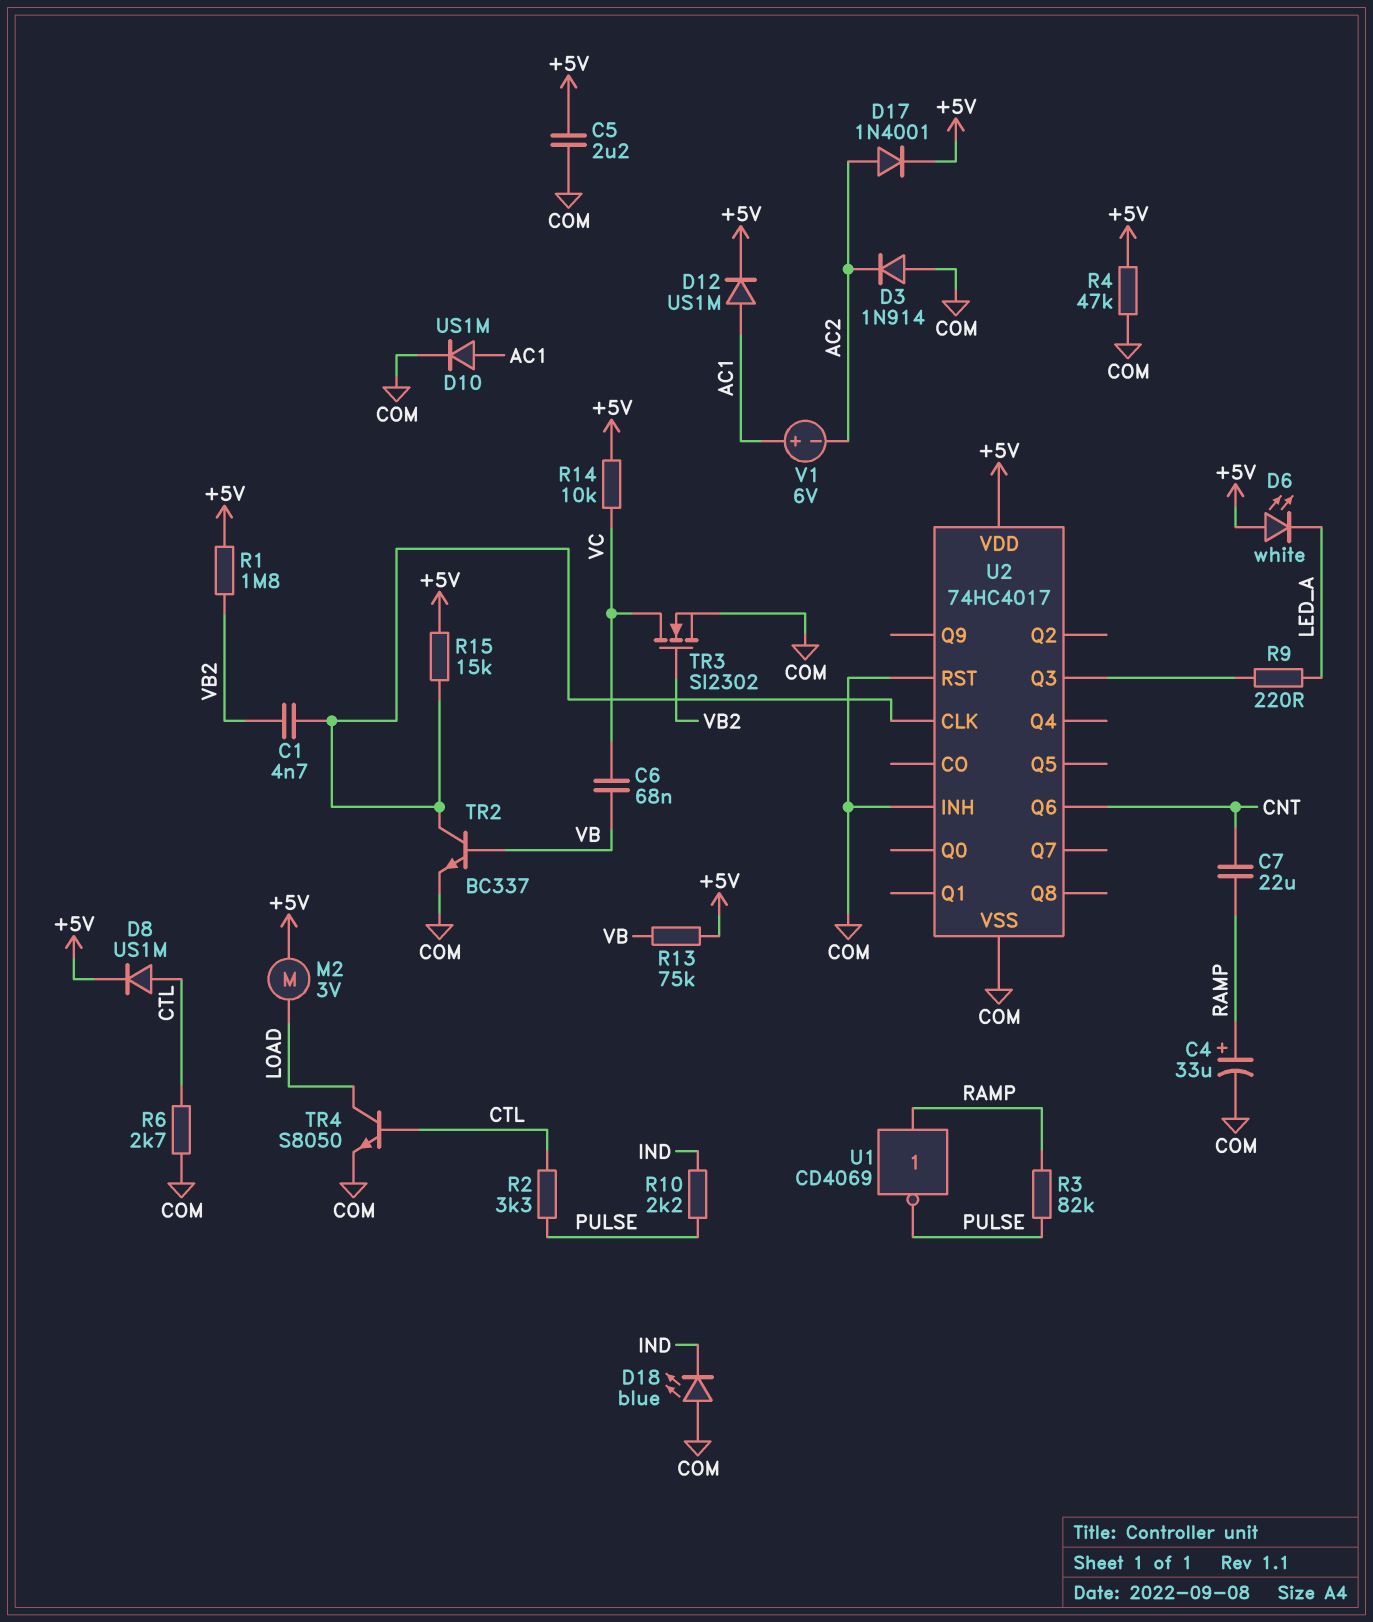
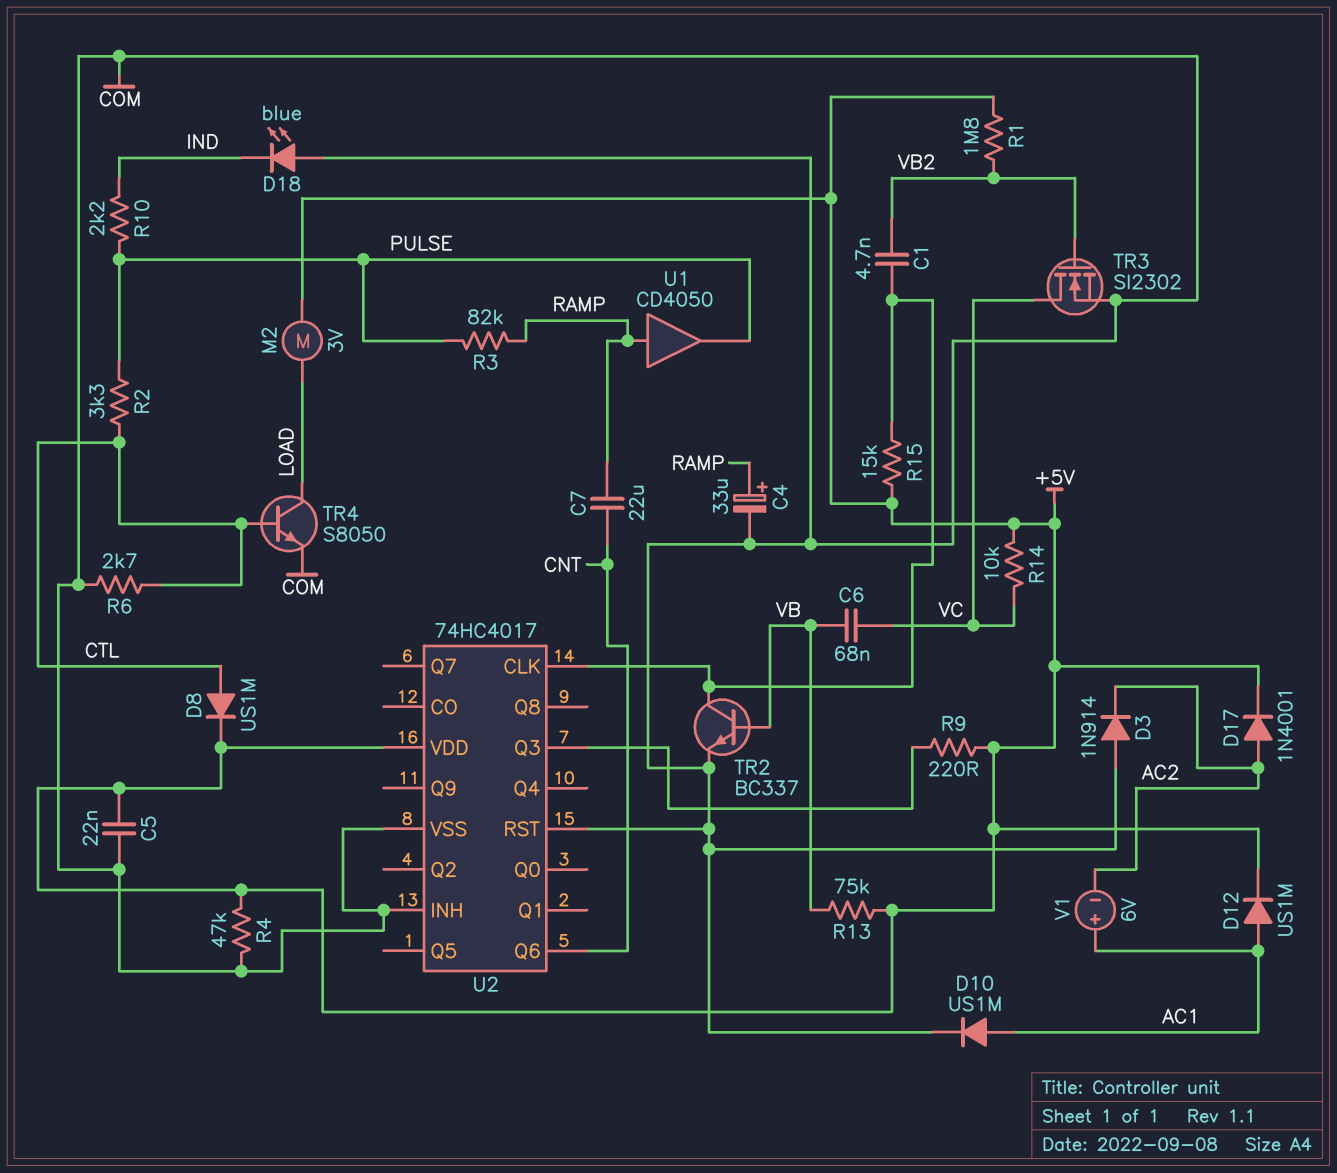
C5: 2.2uF (+5V, COM) -> 22nF (+5V, COM)
D6: LED white (A +5V, K LED_A) -> none
R9: 220 (LED_A, U2/Q3) -> 220 (+5V, U2/Q3)
U1: NOT CD4069 (in RAMP, out PULSE) -> buffer CD4050 (in RAMP, out PULSE)

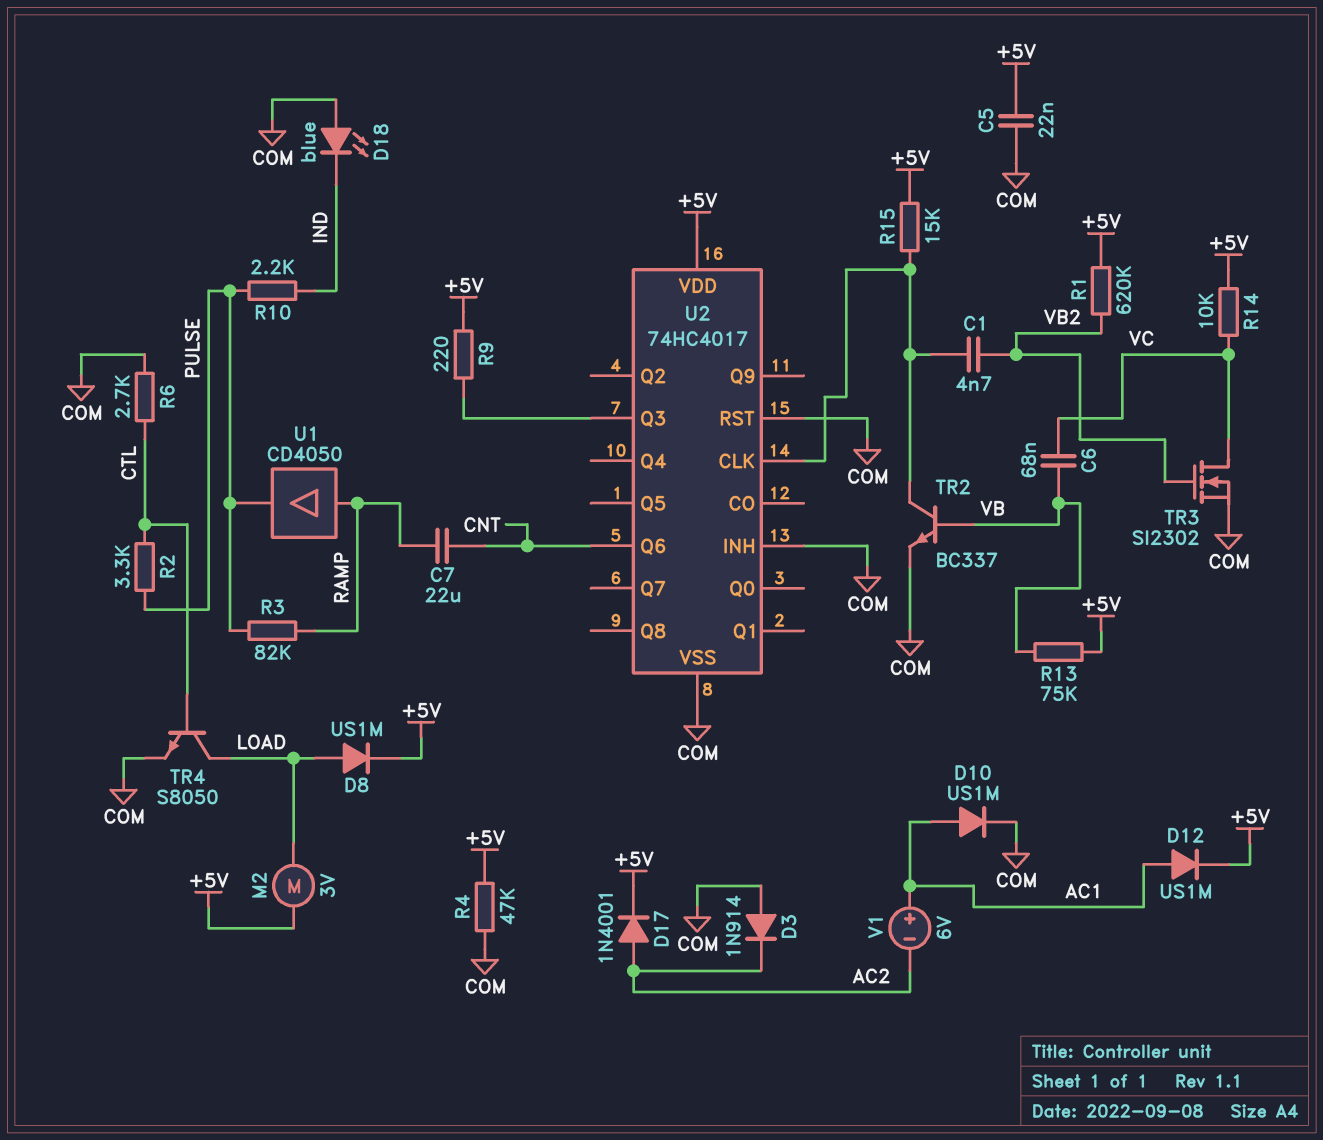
C4: 33uF (plus RAMP, minus COM) -> none
D8: diode US1M (A CTL, K +5V) -> diode US1M (A LOAD, K +5V)
R1: 1.8M (+5V, VB2) -> 620k (+5V, VB2)

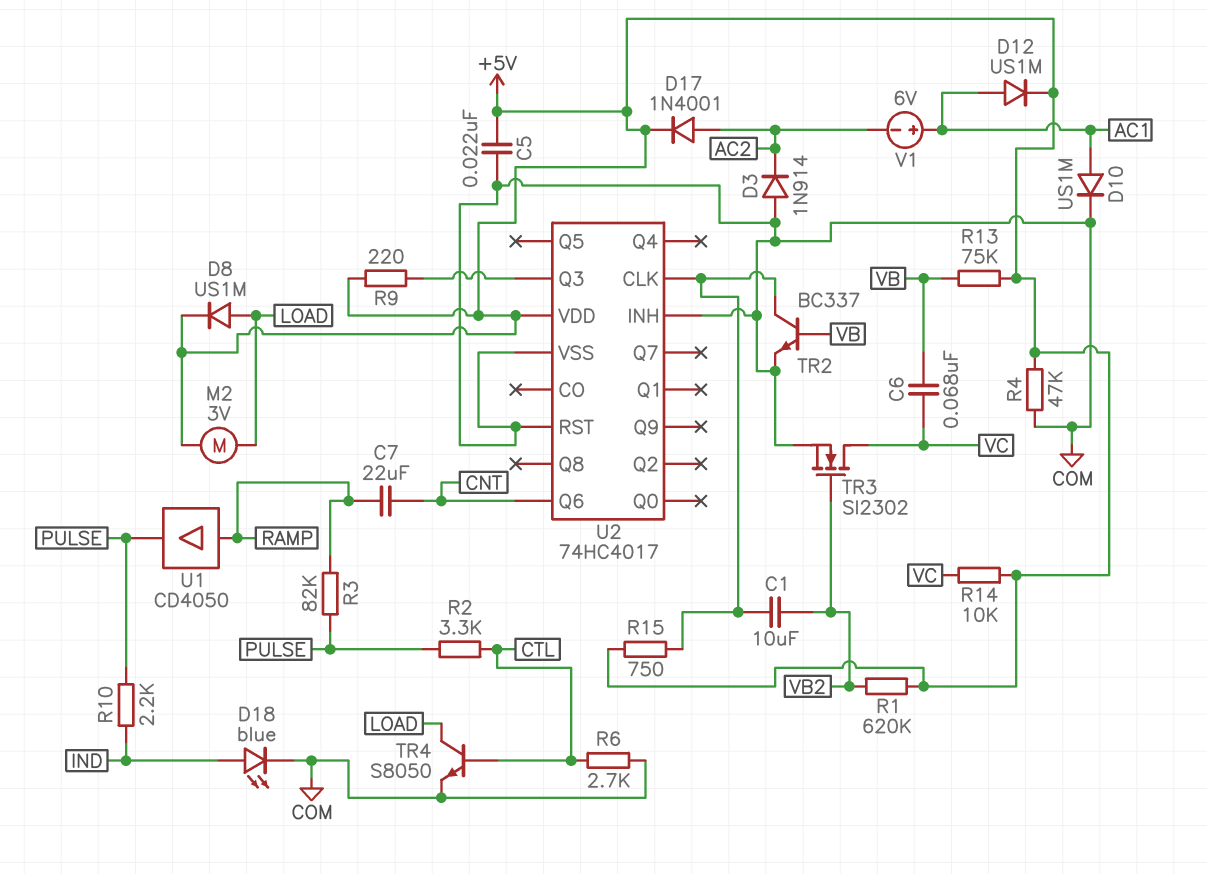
C1: 4.7nF (U2/CLK, VB2) -> 10uF (U2/CLK, VB2)
D18: LED blue (A COM, K IND) -> LED blue (A IND, K COM)
R15: 15k (+5V, U2/CLK) -> 750 (+5V, U2/CLK)

